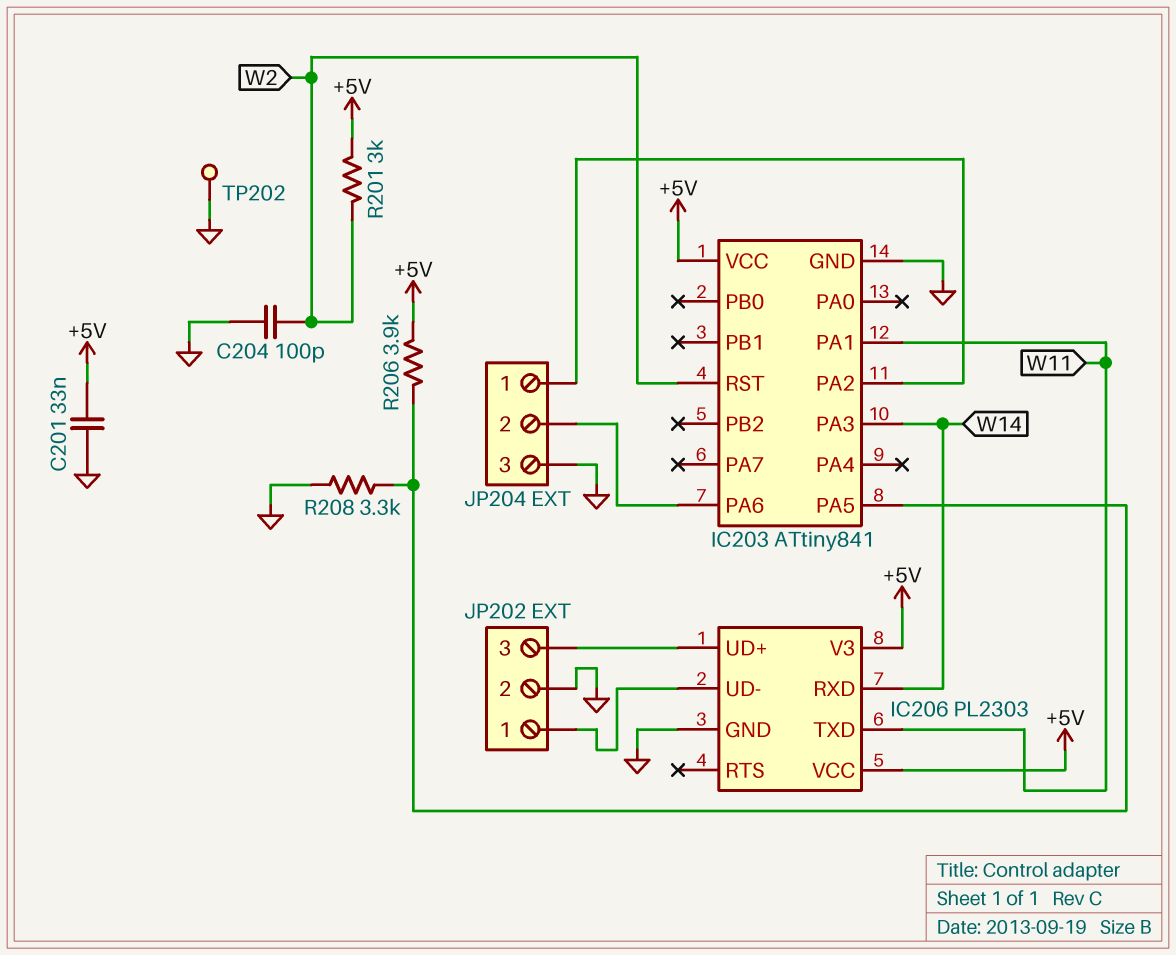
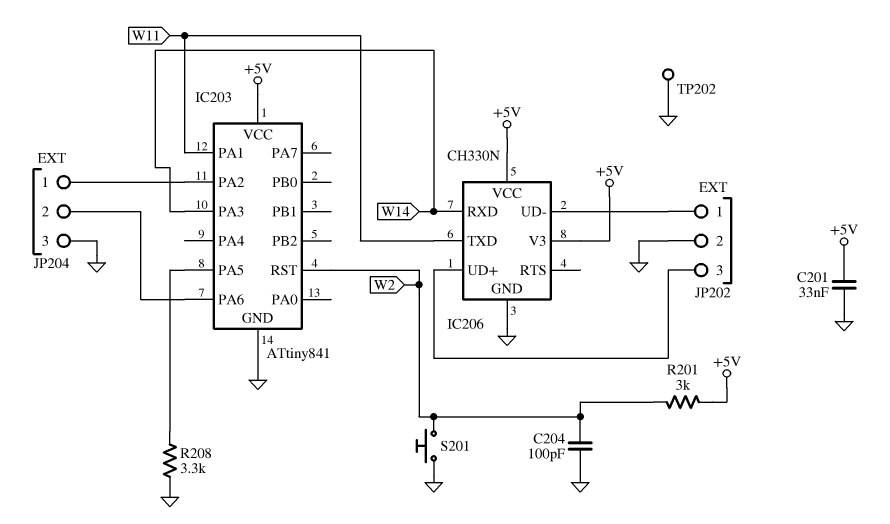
IC206: PL2303 -> CH330N
R206: 3.9k (+5V, IC203/PA5) -> none
S201: none -> button (GND, W2)

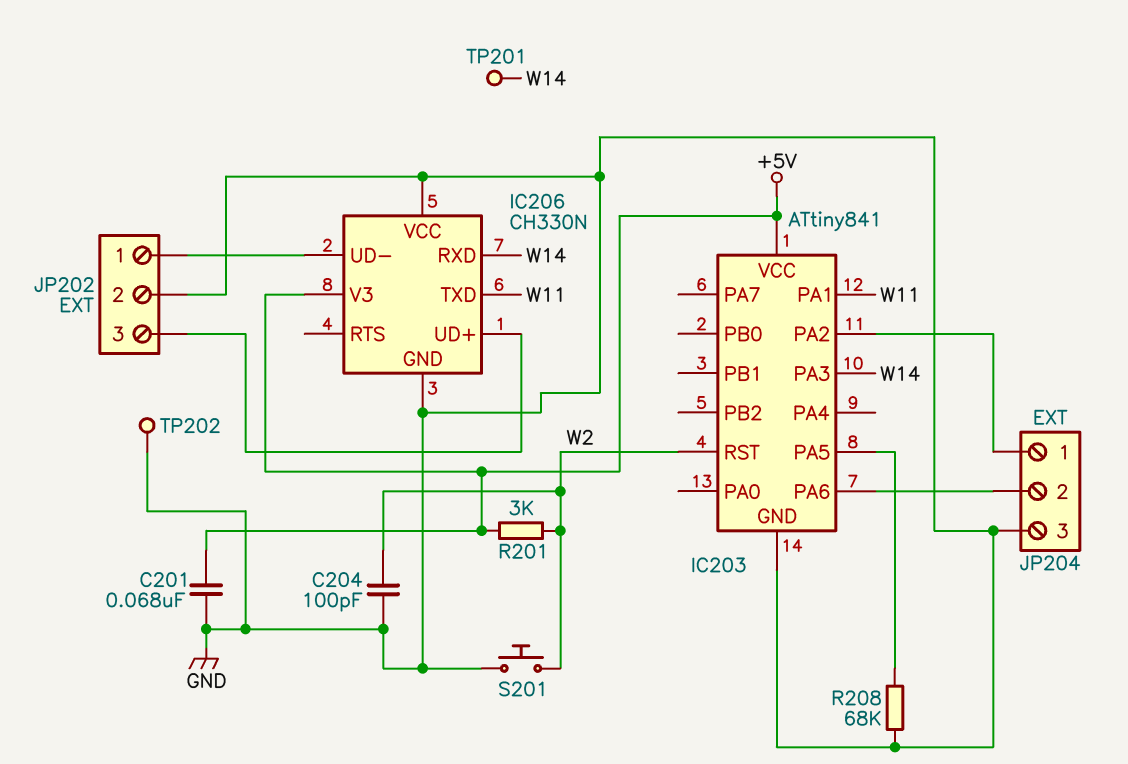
C201: 33nF (+5V, GND) -> 68nF (+5V, GND)
IC206 pin VCC: +5V -> GND
R208: 3.3k (GND, IC203/PA5) -> 68k (GND, IC203/PA5)
TP201: none -> test point (W14)

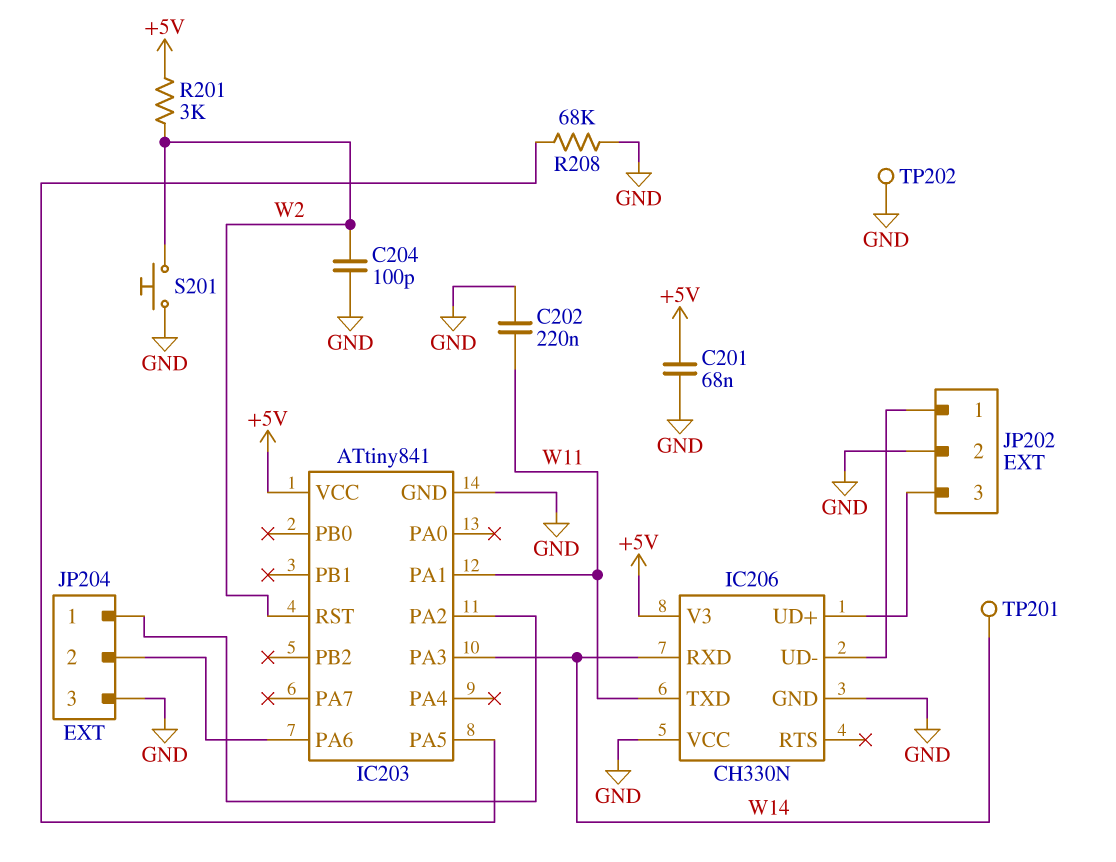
C202: none -> 220nF (GND, W11)

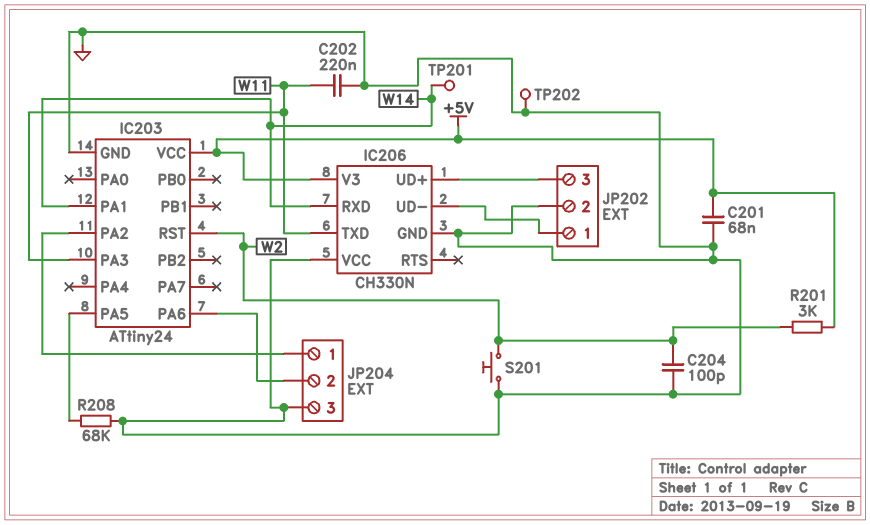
IC203: ATtiny841 -> ATtiny24
IC203 pin PA1: W11 -> W14
IC203 pin PA3: W14 -> W11

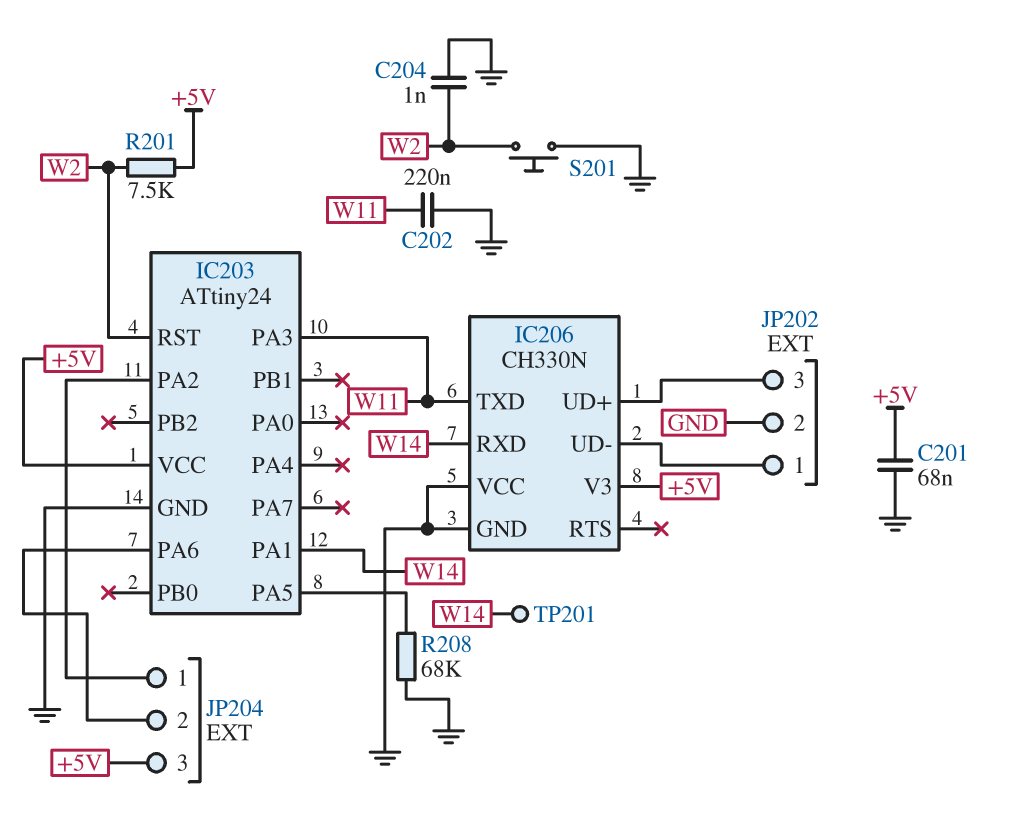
C204: 100pF (GND, W2) -> 1nF (GND, W2)
JP204 pin 3: GND -> +5V
R201: 3k (+5V, W2) -> 7.5k (+5V, W2)
TP202: test point (GND) -> none

